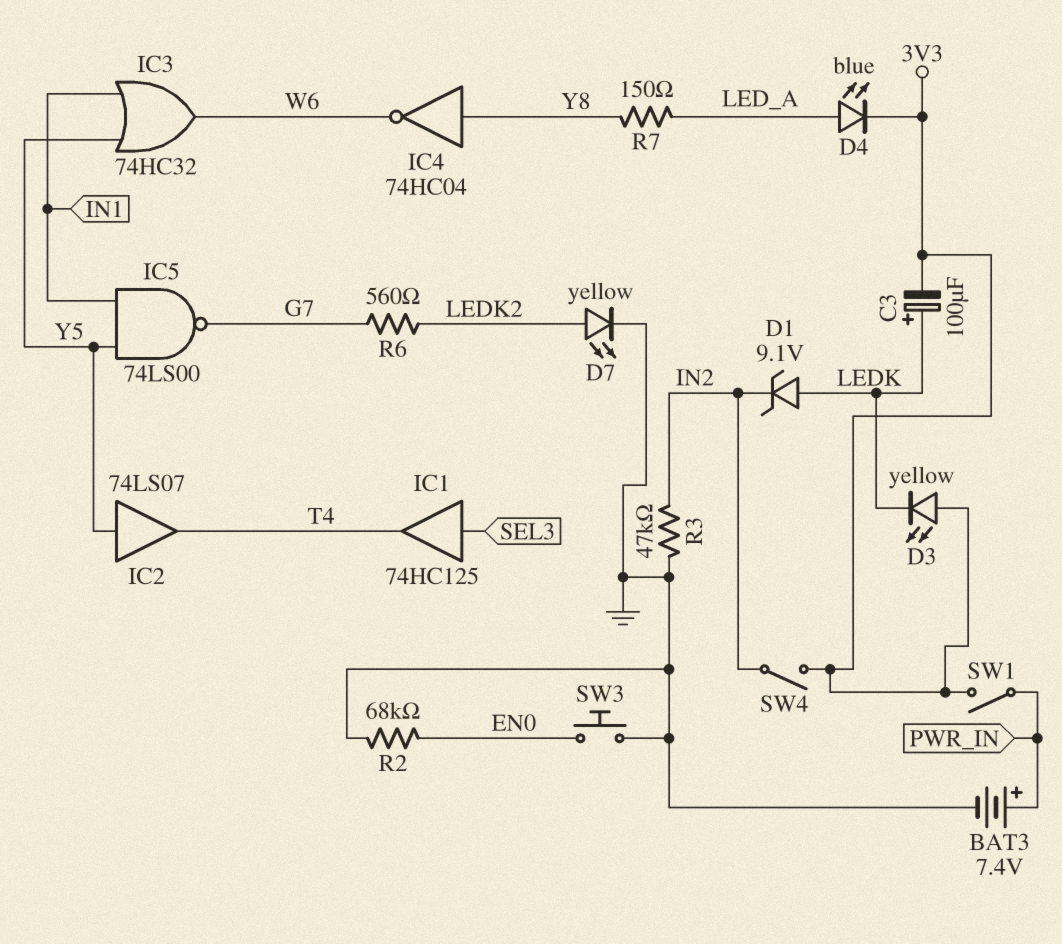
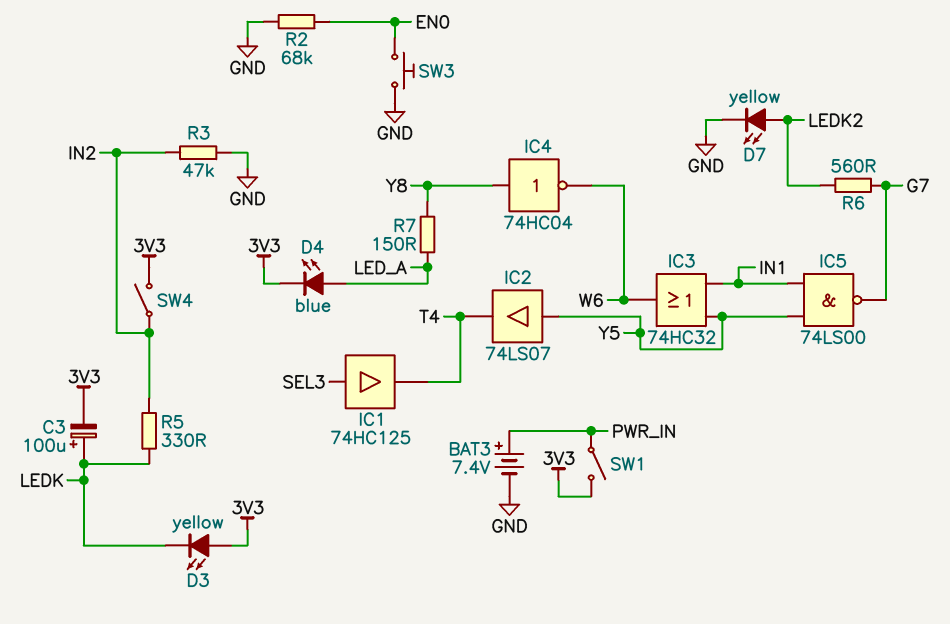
D1: zener 9.1V (A LEDK, K IN2) -> none
R5: none -> 330 (IN2, LEDK)

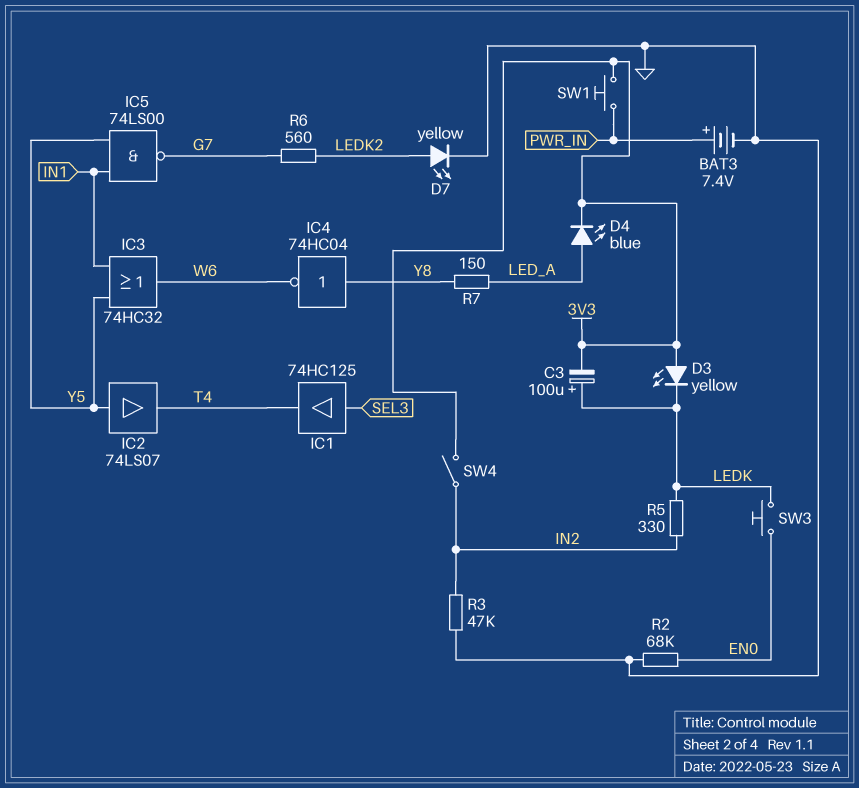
SW1: switch (3V3, PWR_IN) -> button (3V3, PWR_IN)
SW3: button (EN0, GND) -> button (EN0, LEDK)

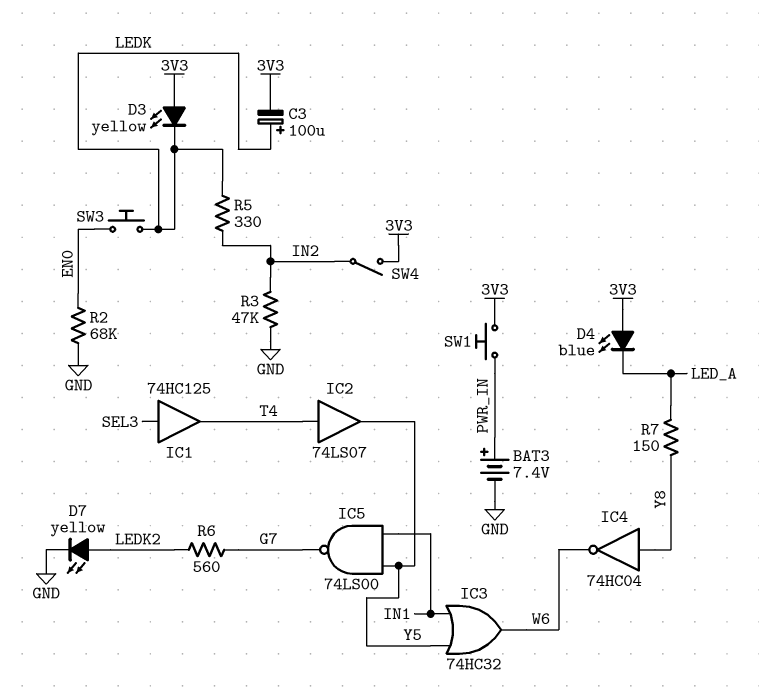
D4: LED blue (A LED_A, K 3V3) -> LED blue (A 3V3, K LED_A)
IC2: buffer 74LS07 (in Y5, out T4) -> buffer 74LS07 (in T4, out Y5)

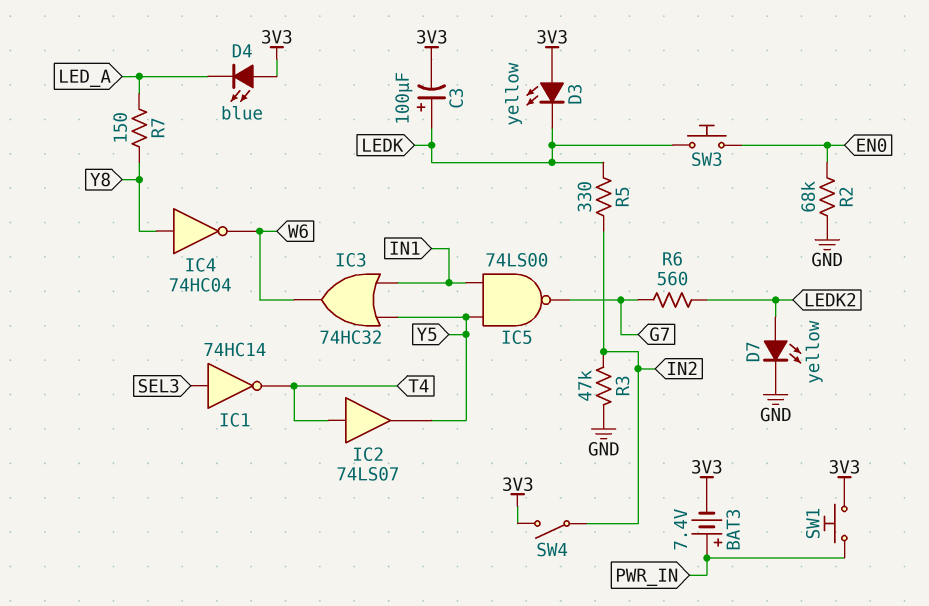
BAT3: 7.4V (plus PWR_IN, minus GND) -> 7.4V (plus PWR_IN, minus 3V3)
IC1: buffer 74HC125 (in SEL3, out T4) -> NOT 74HC14 (in SEL3, out T4)

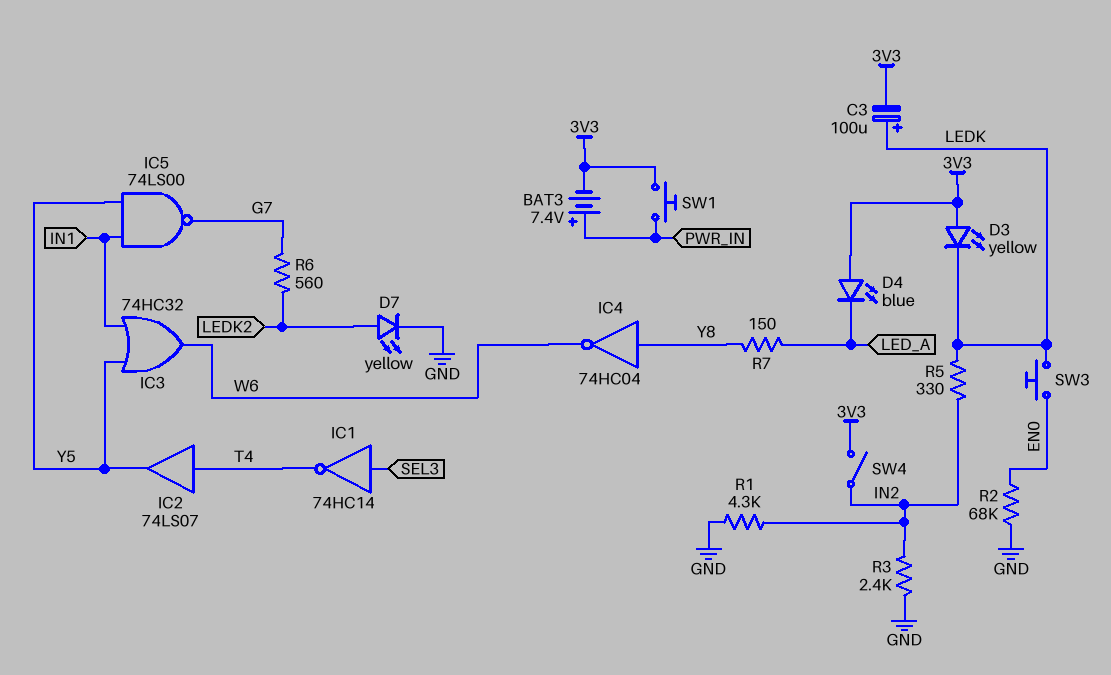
R1: none -> 4.3k (GND, IN2)
R3: 47k (GND, IN2) -> 2.4k (GND, IN2)

